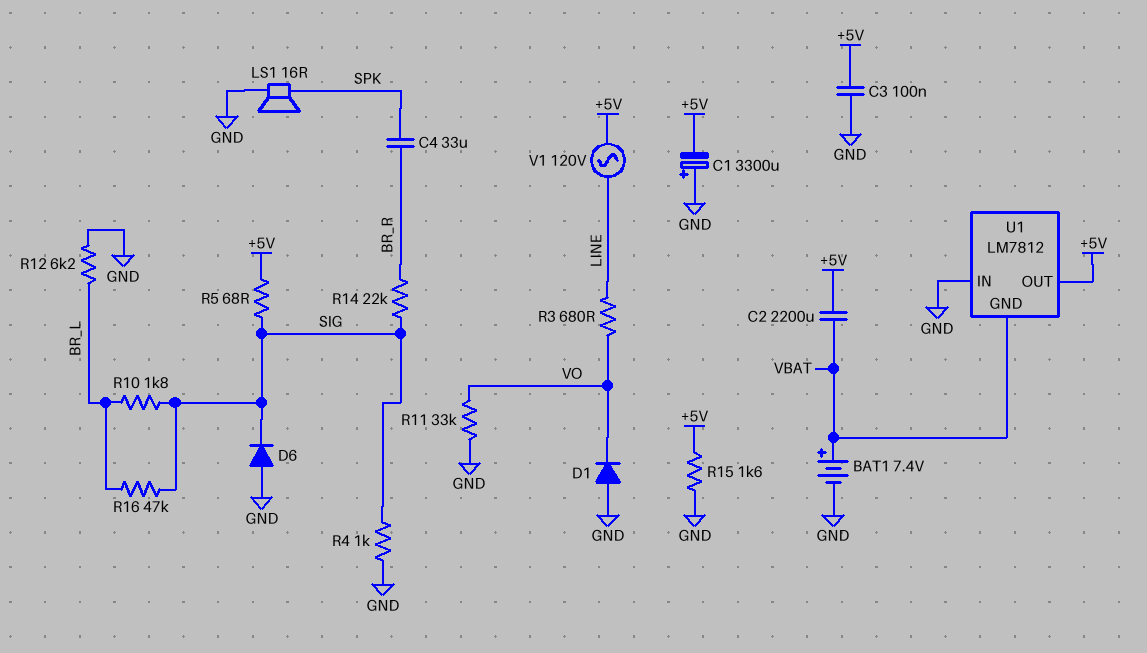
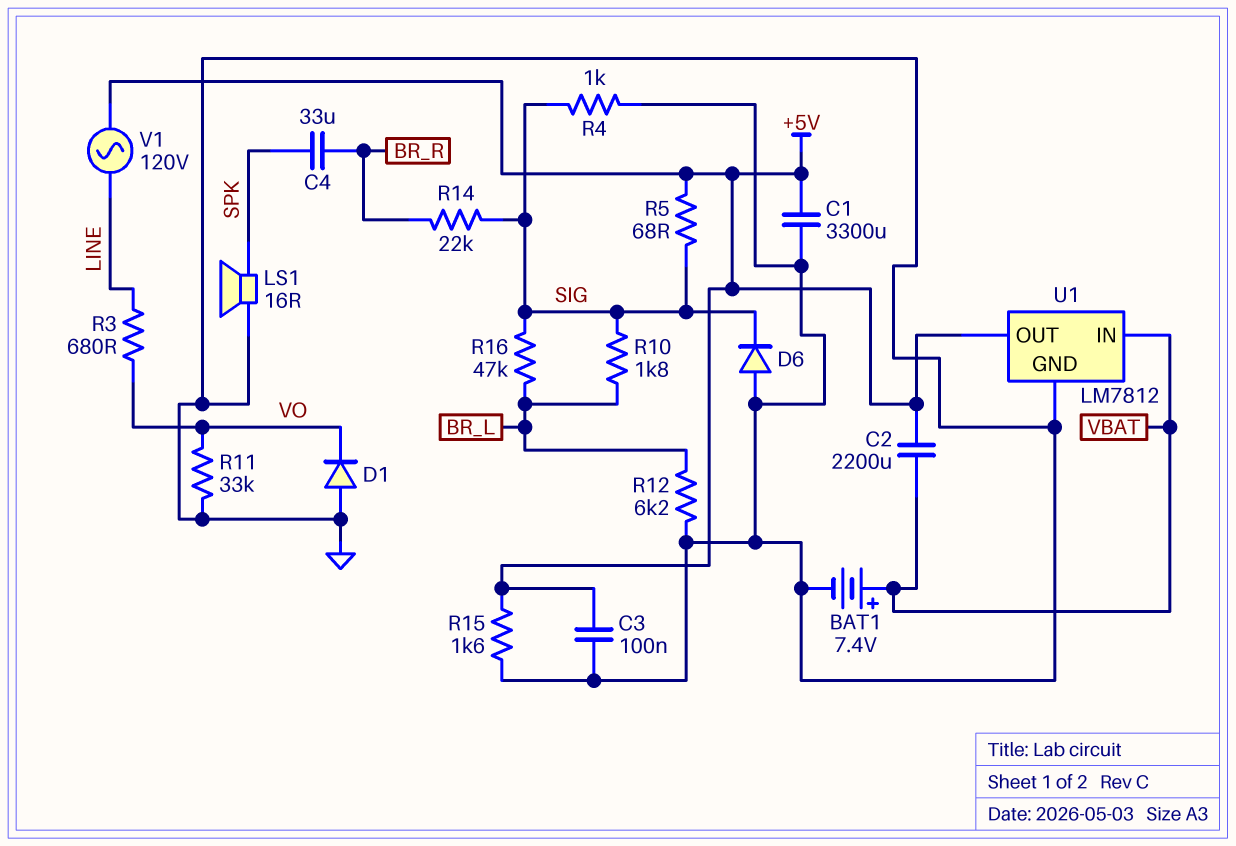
C1: 3300uF (plus GND, minus +5V) -> 3300uF (+5V, GND)
U1 pin GND: VBAT -> GND
U1 pin IN: GND -> VBAT

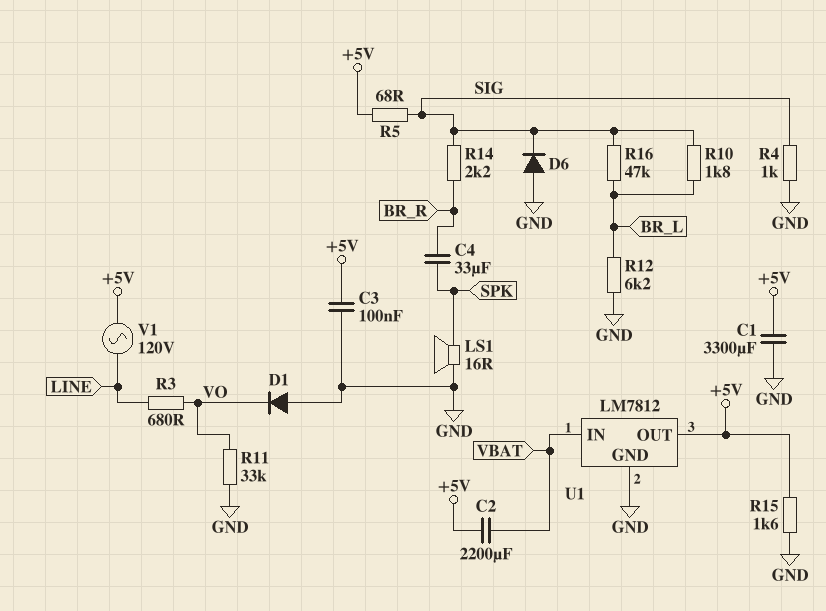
BAT1: 7.4V (plus VBAT, minus GND) -> none
R14: 22k (BR_R, SIG) -> 2.2k (BR_R, SIG)

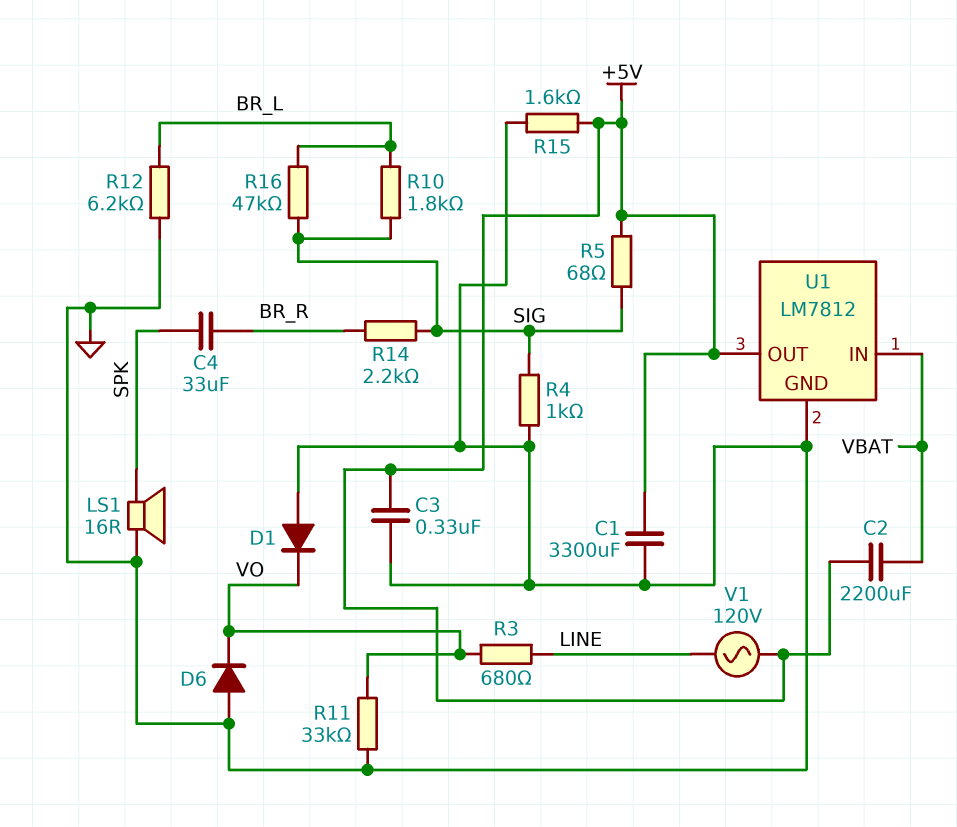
C3: 100nF (+5V, GND) -> 330nF (+5V, GND)
D6: diode (A GND, K SIG) -> diode (A GND, K VO)

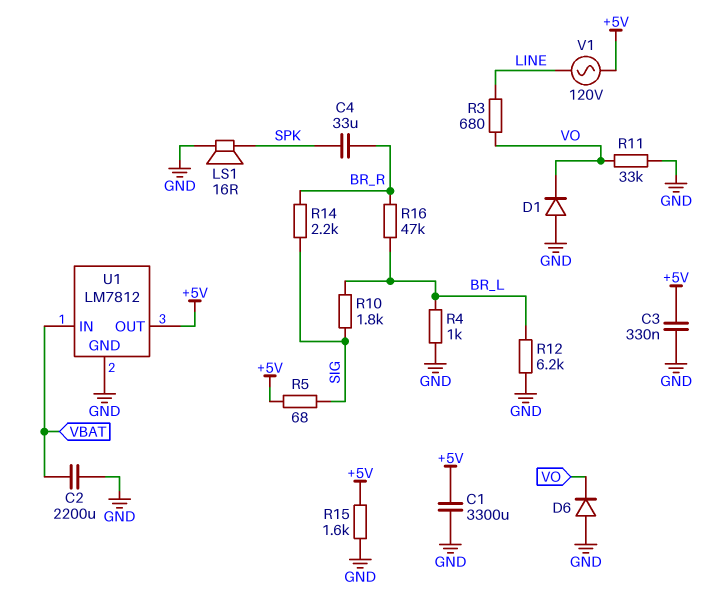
C2: 2200uF (+5V, VBAT) -> 2200uF (GND, VBAT)
R4: 1k (GND, SIG) -> 1k (BR_L, GND)
R16: 47k (BR_L, SIG) -> 47k (BR_L, BR_R)

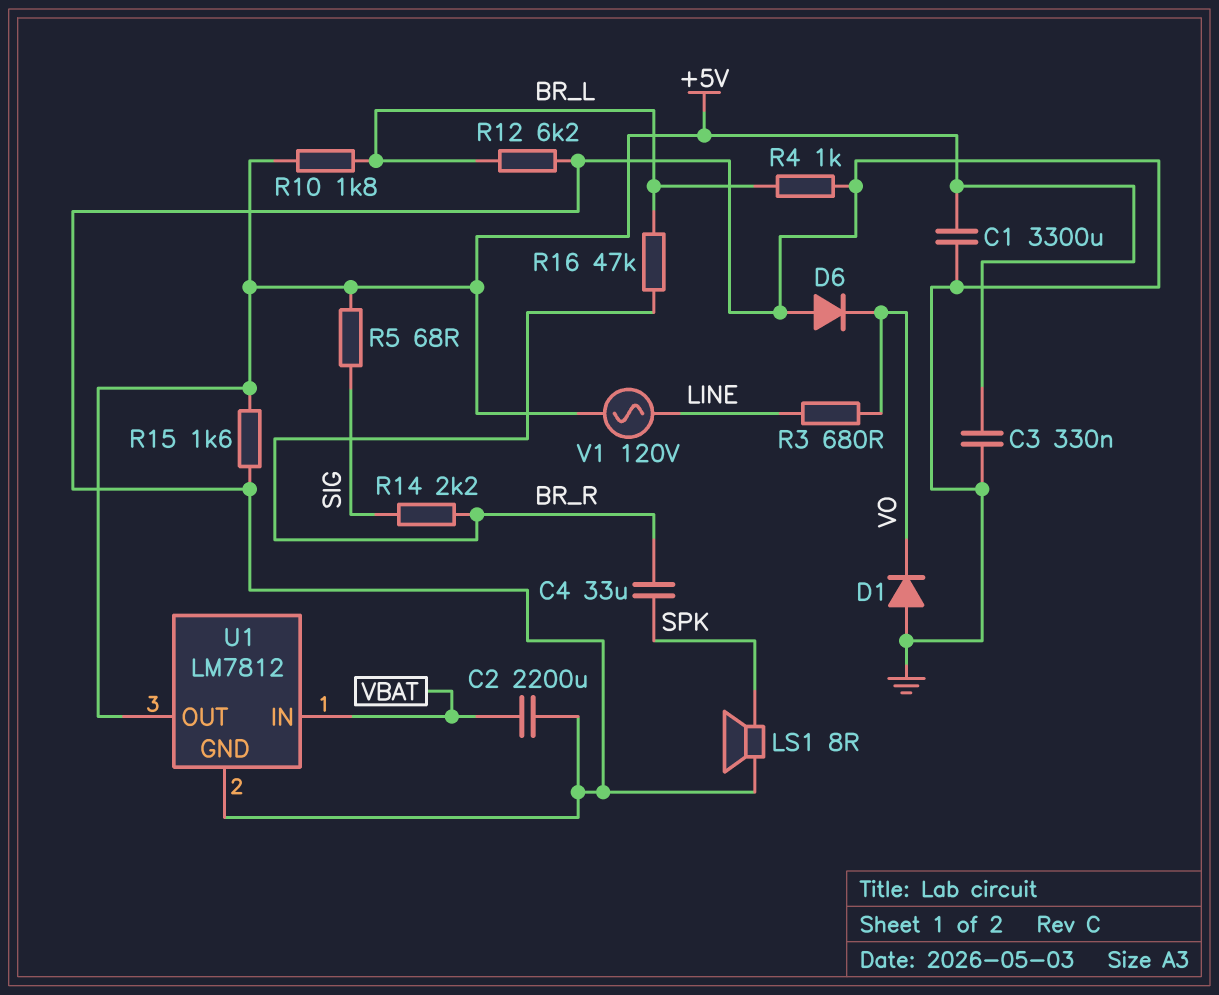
LS1: speaker 16R (GND, SPK) -> speaker 8R (GND, SPK)
R10: 1.8k (BR_L, SIG) -> 1.8k (+5V, BR_L)
R11: 33k (GND, VO) -> none

